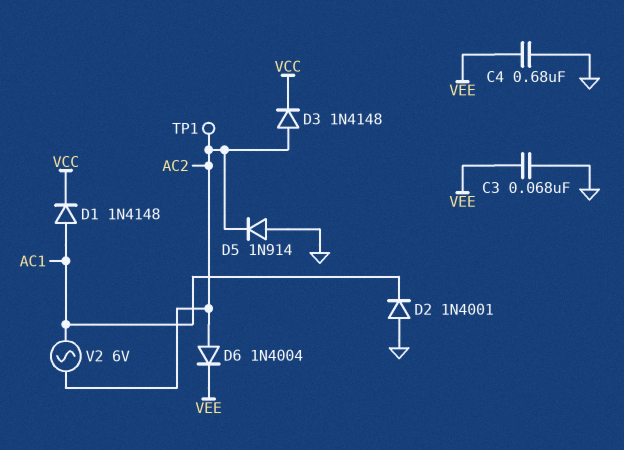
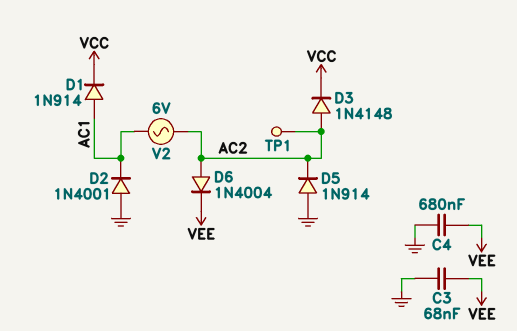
D1: diode 1N4148 (A AC1, K VCC) -> diode 1N914 (A AC1, K VCC)

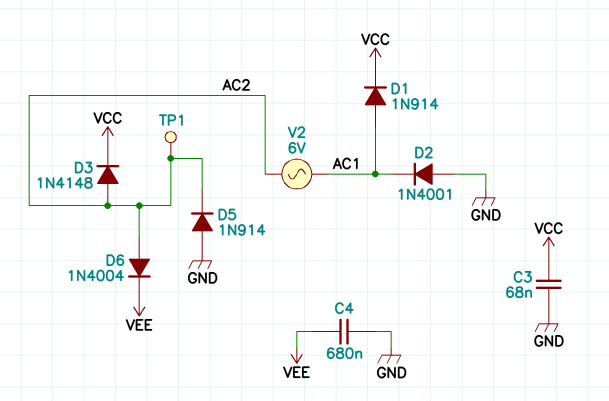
C3: 68nF (GND, VEE) -> 68nF (GND, VCC)

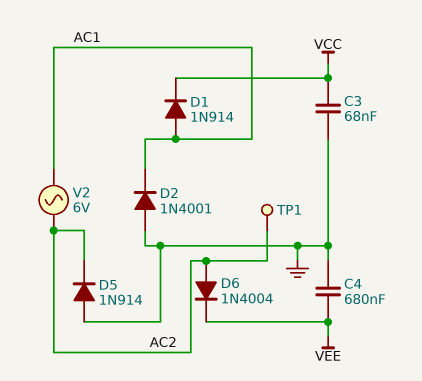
D3: diode 1N4148 (A AC2, K VCC) -> none

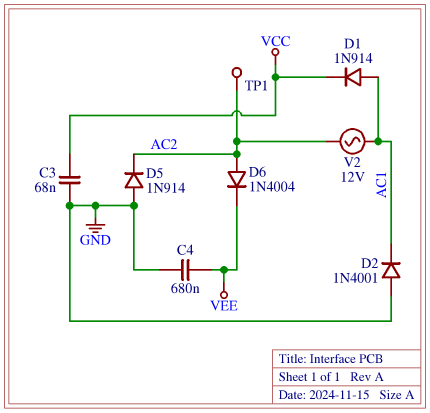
V2: AC 6V (AC1, AC2) -> AC 12V (AC1, AC2)

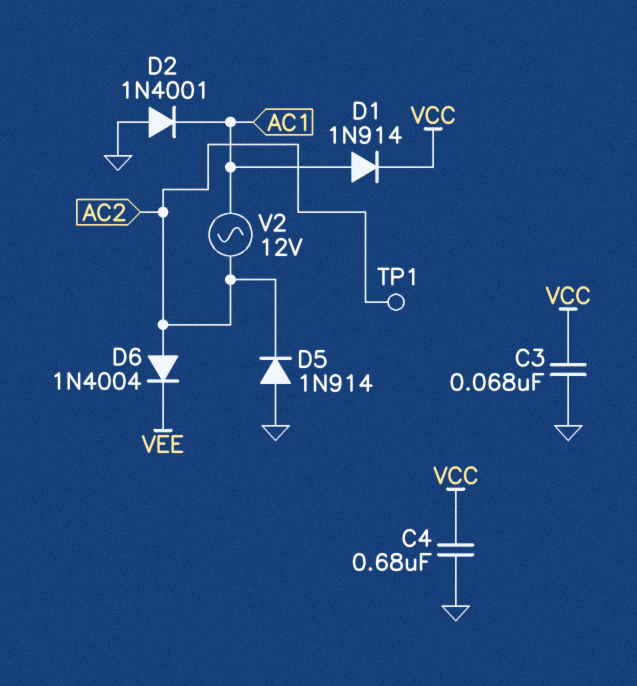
C4: 680nF (GND, VEE) -> 680nF (GND, VCC)

